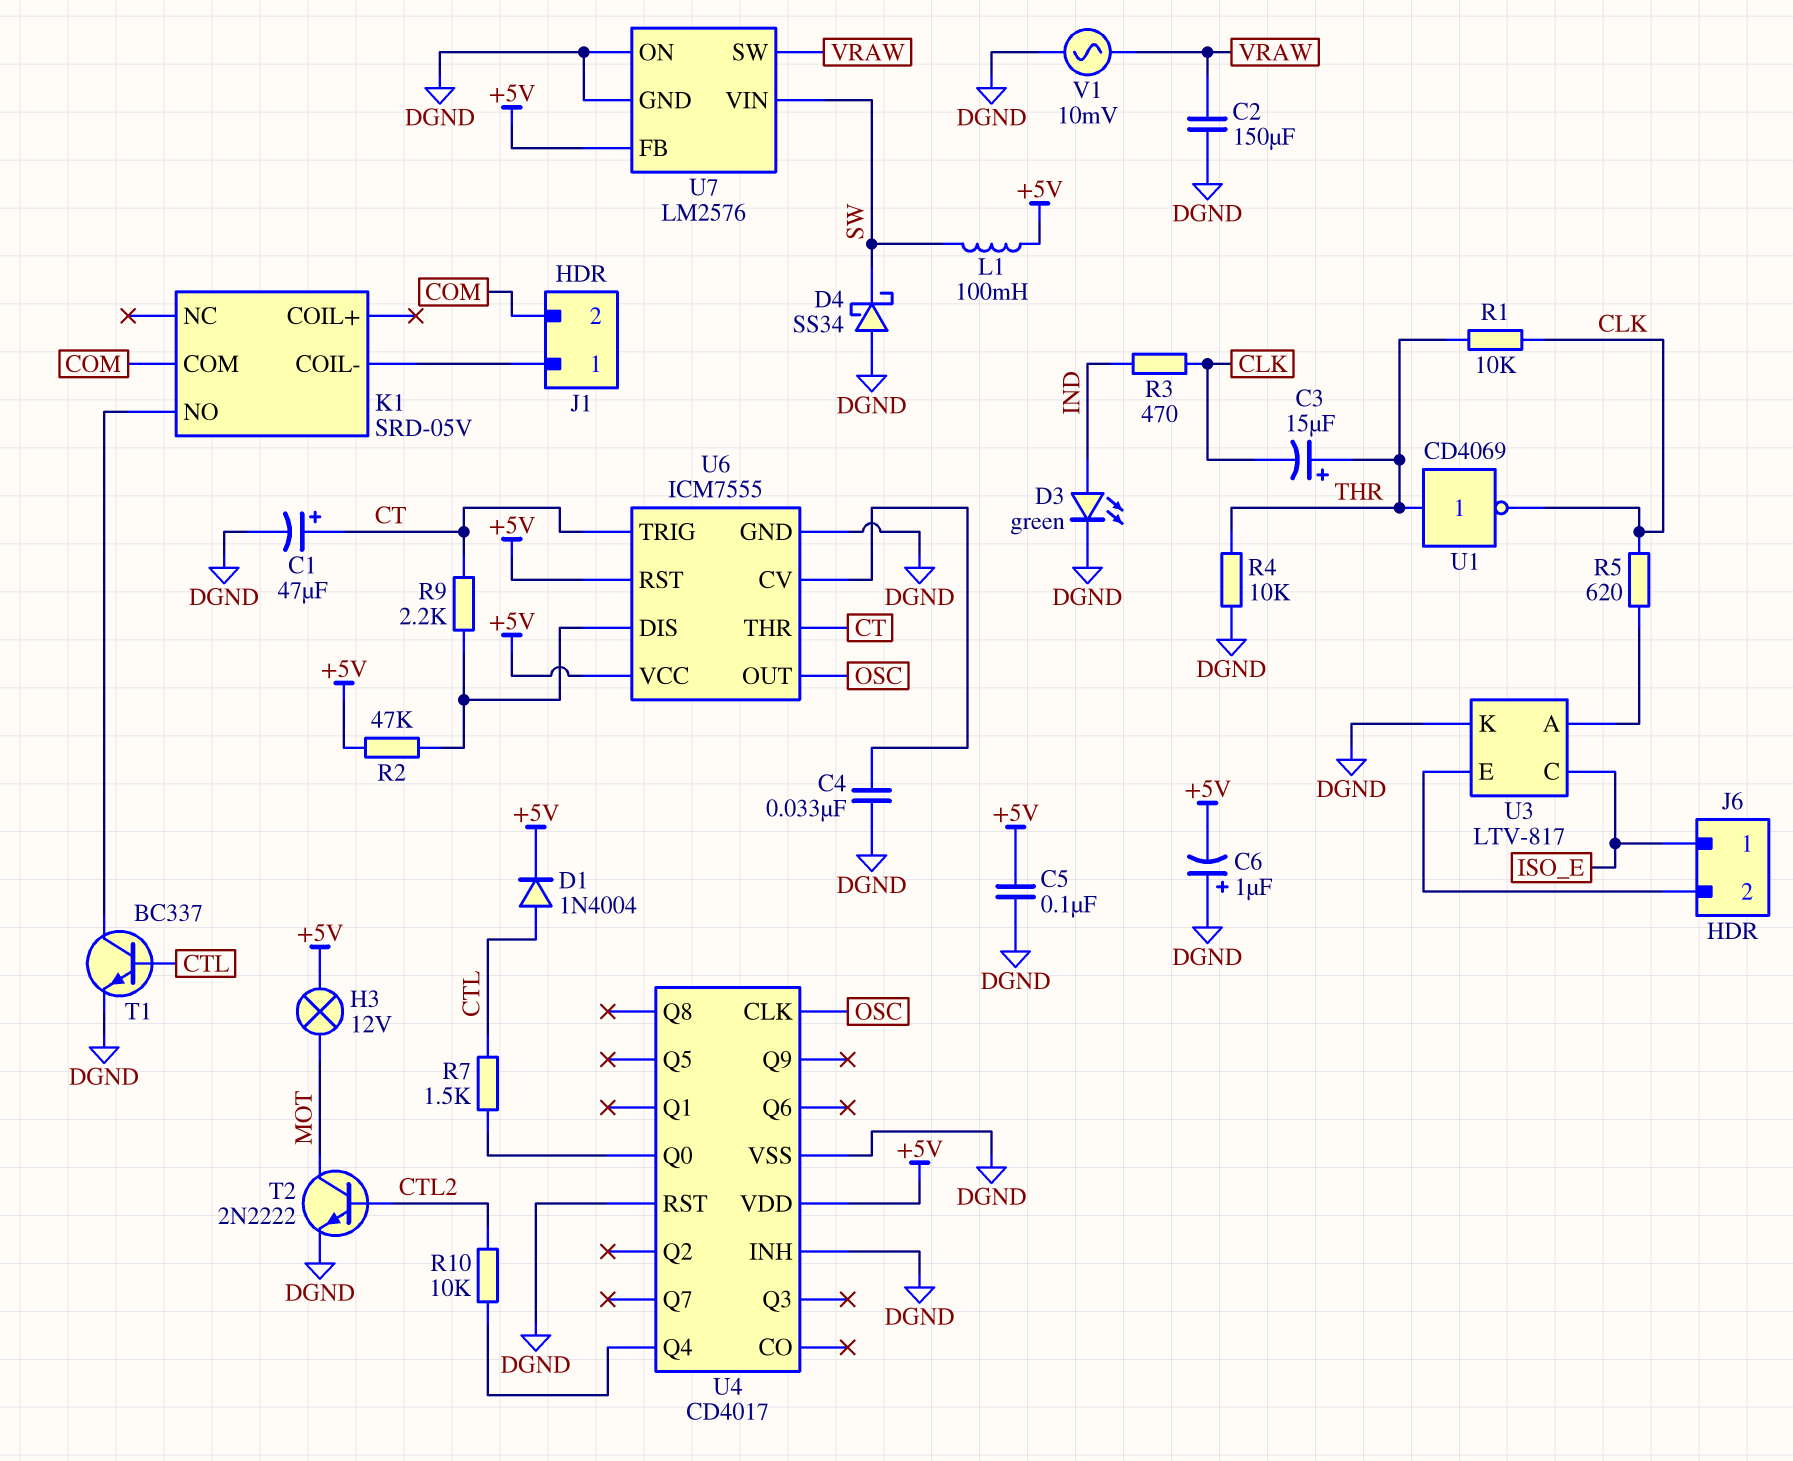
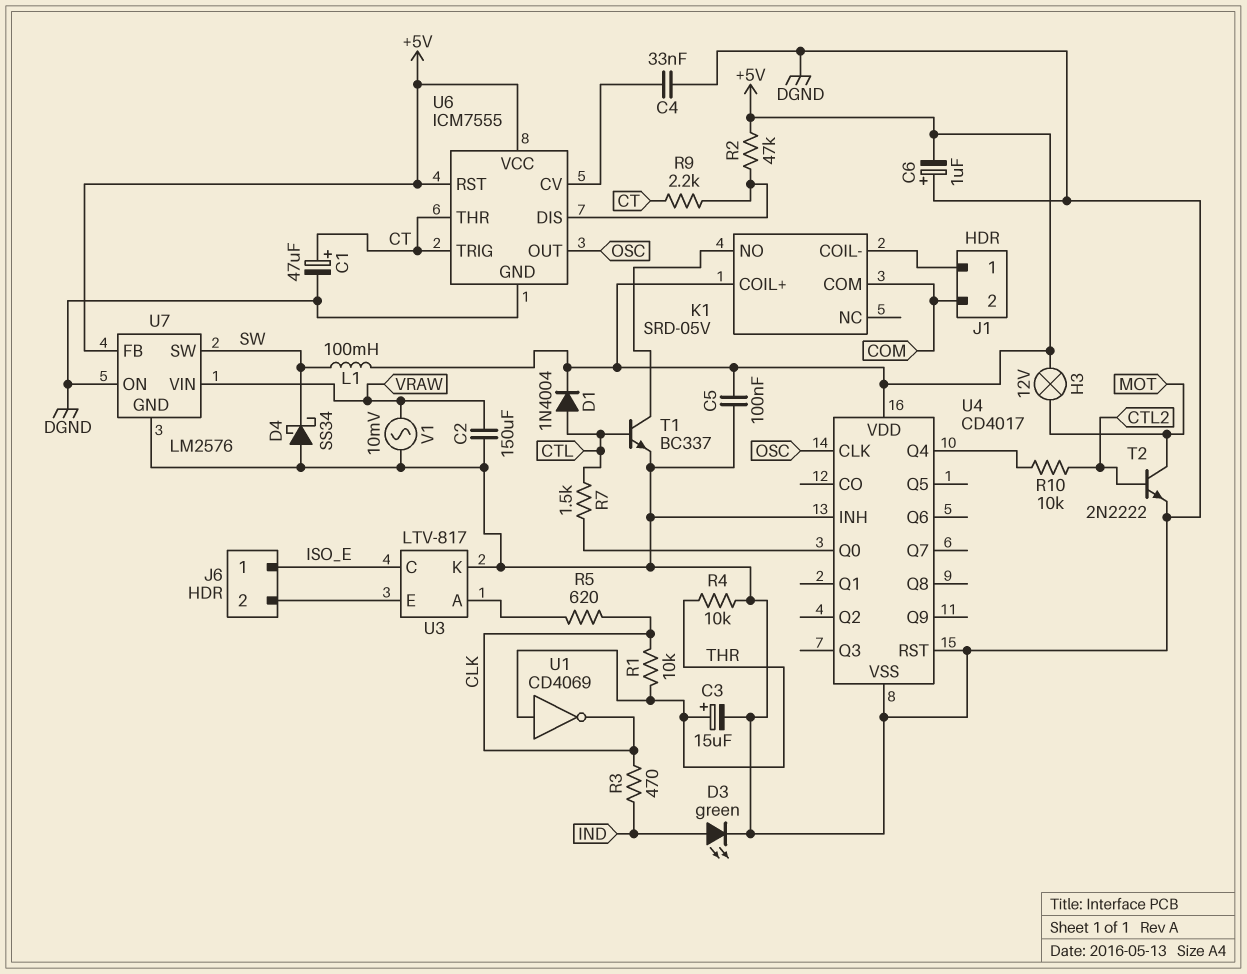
C3: 15uF (plus THR, minus CLK) -> 15uF (plus THR, minus DGND)
K1 pin COIL+: none -> +5V
U7 pin SW: VRAW -> SW
U7 pin VIN: SW -> VRAW

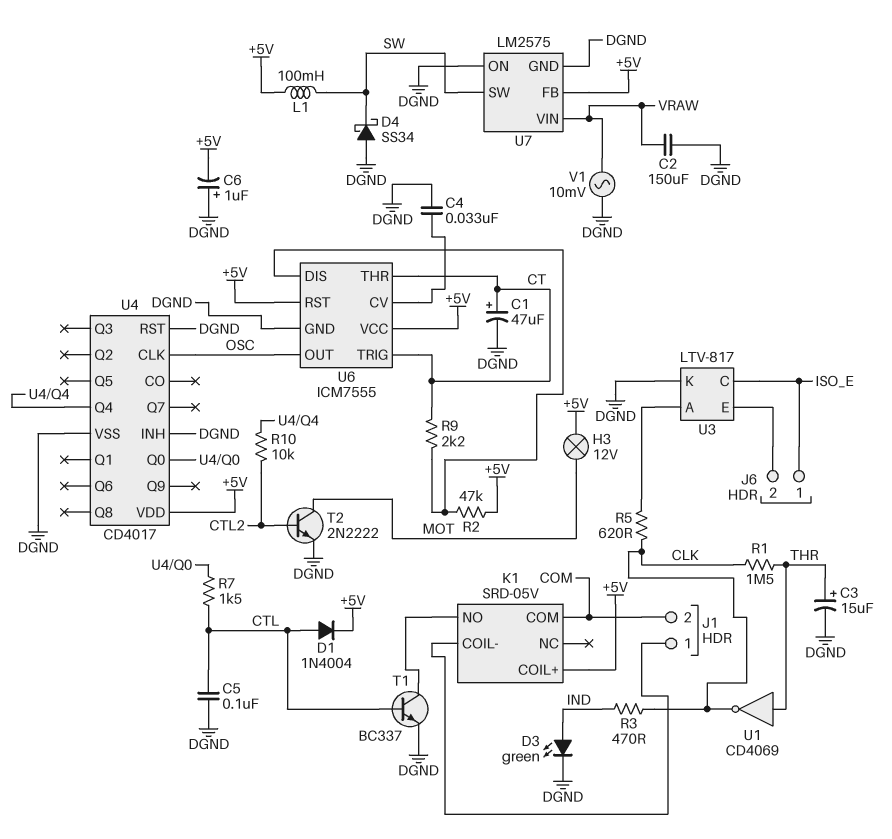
C5: 100nF (+5V, DGND) -> 100nF (CTL, DGND)
R1: 10k (CLK, THR) -> 1.5M (CLK, THR)
R4: 10k (DGND, THR) -> none
U7: LM2576 -> LM2575

